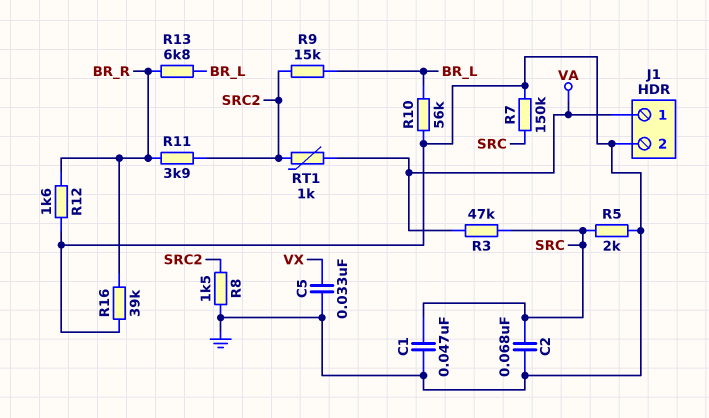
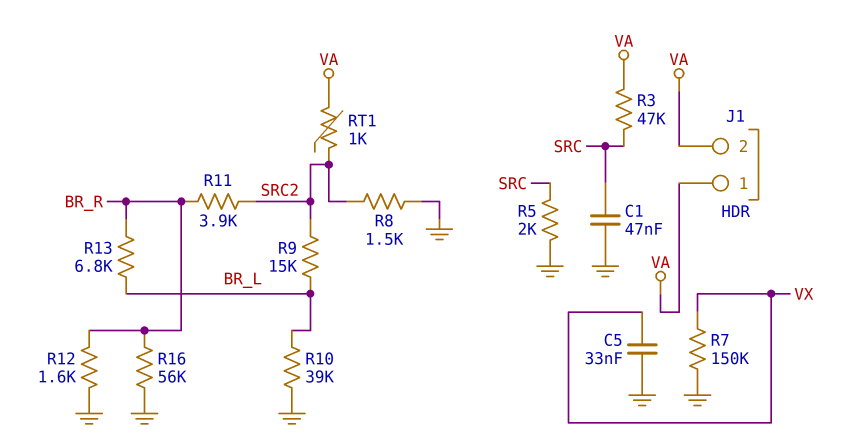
C2: 68nF (GND, SRC) -> none
J1 pin 2: GND -> VA
R7: 150k (GND, SRC) -> 150k (GND, VX)
R10: 56k (BR_L, GND) -> 39k (BR_L, GND)
R16: 39k (BR_R, GND) -> 56k (BR_R, GND)

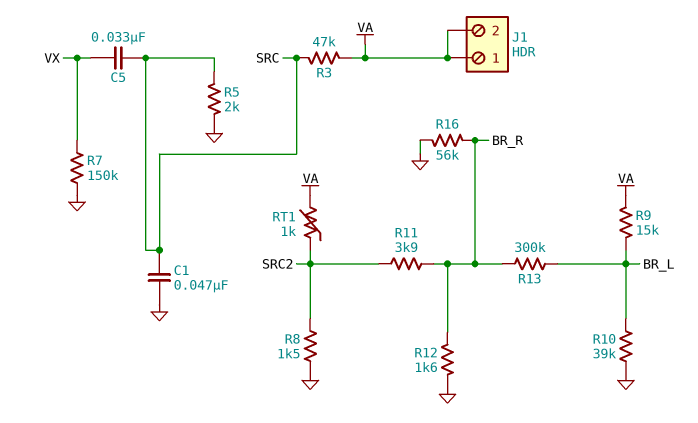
C5: 33nF (GND, VX) -> 33nF (SRC, VX)
R9: 15k (BR_L, SRC2) -> 15k (BR_L, VA)
R13: 6.8k (BR_L, BR_R) -> 300k (BR_L, BR_R)

